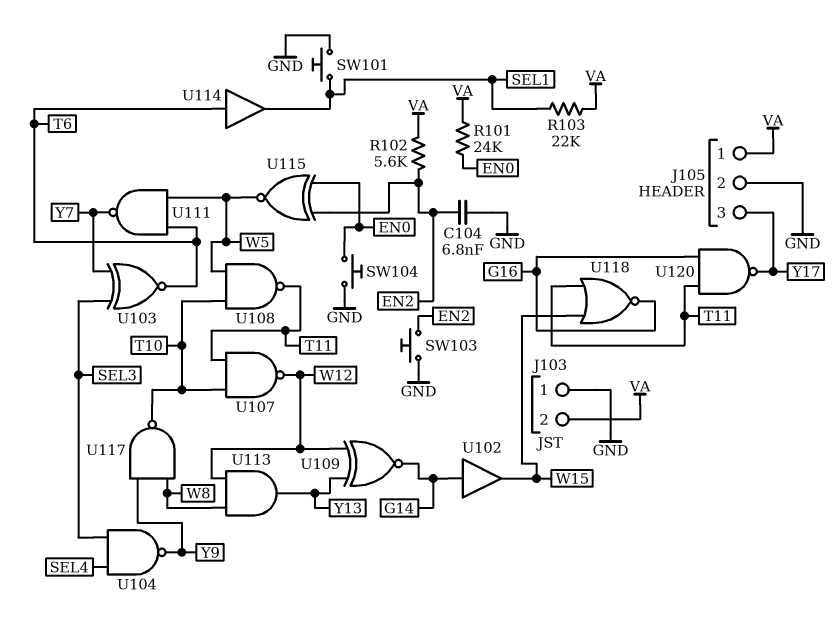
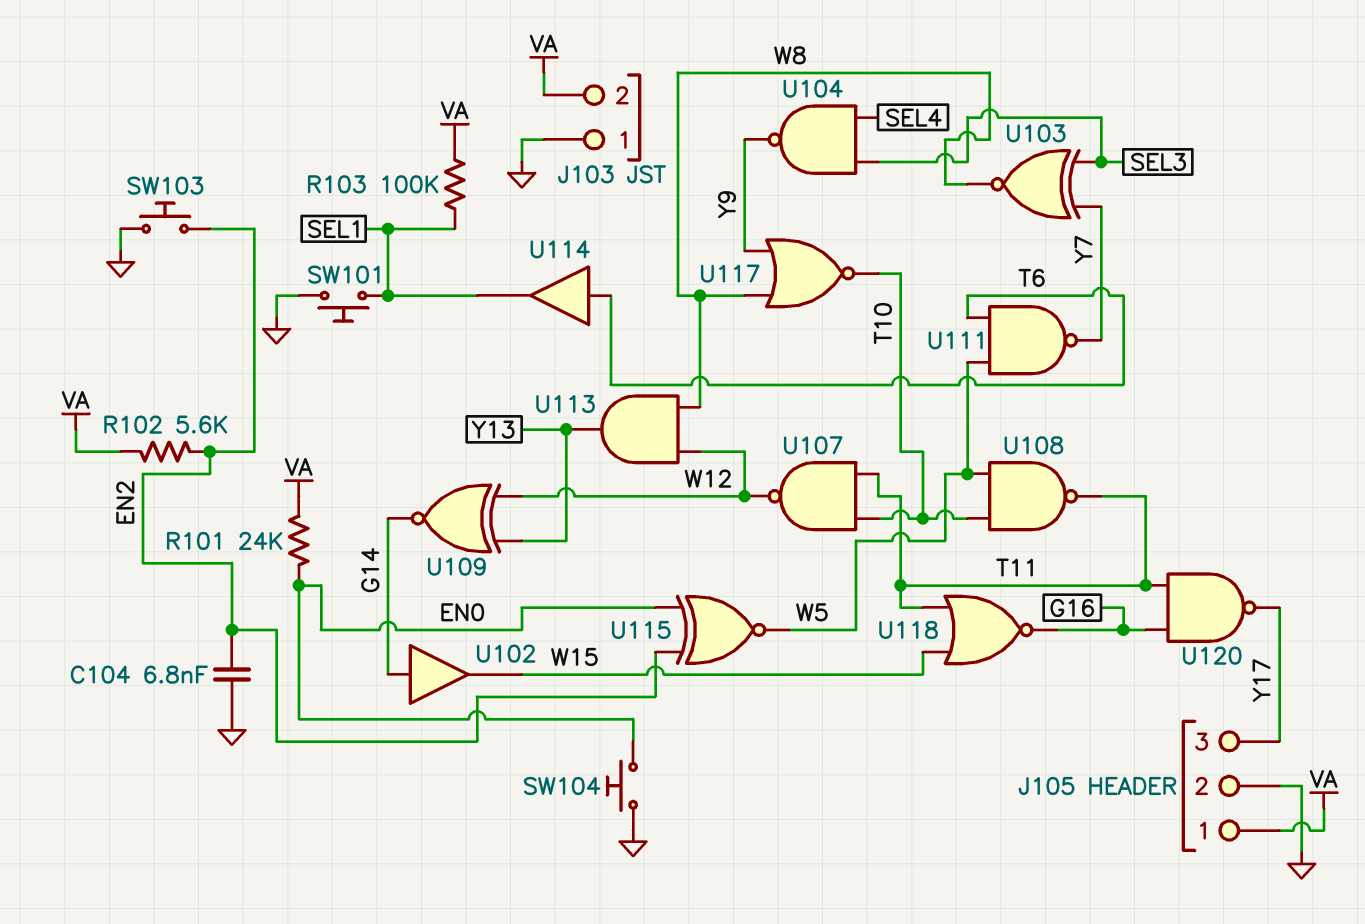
R103: 22k (SEL1, VA) -> 100k (SEL1, VA)
U103: XNOR (in SEL3, in Y7, out T6) -> XNOR (in SEL3, in Y7, out W8)
U117: NAND (in W8, in Y9, out T10) -> NOR (in W8, in Y9, out T10)

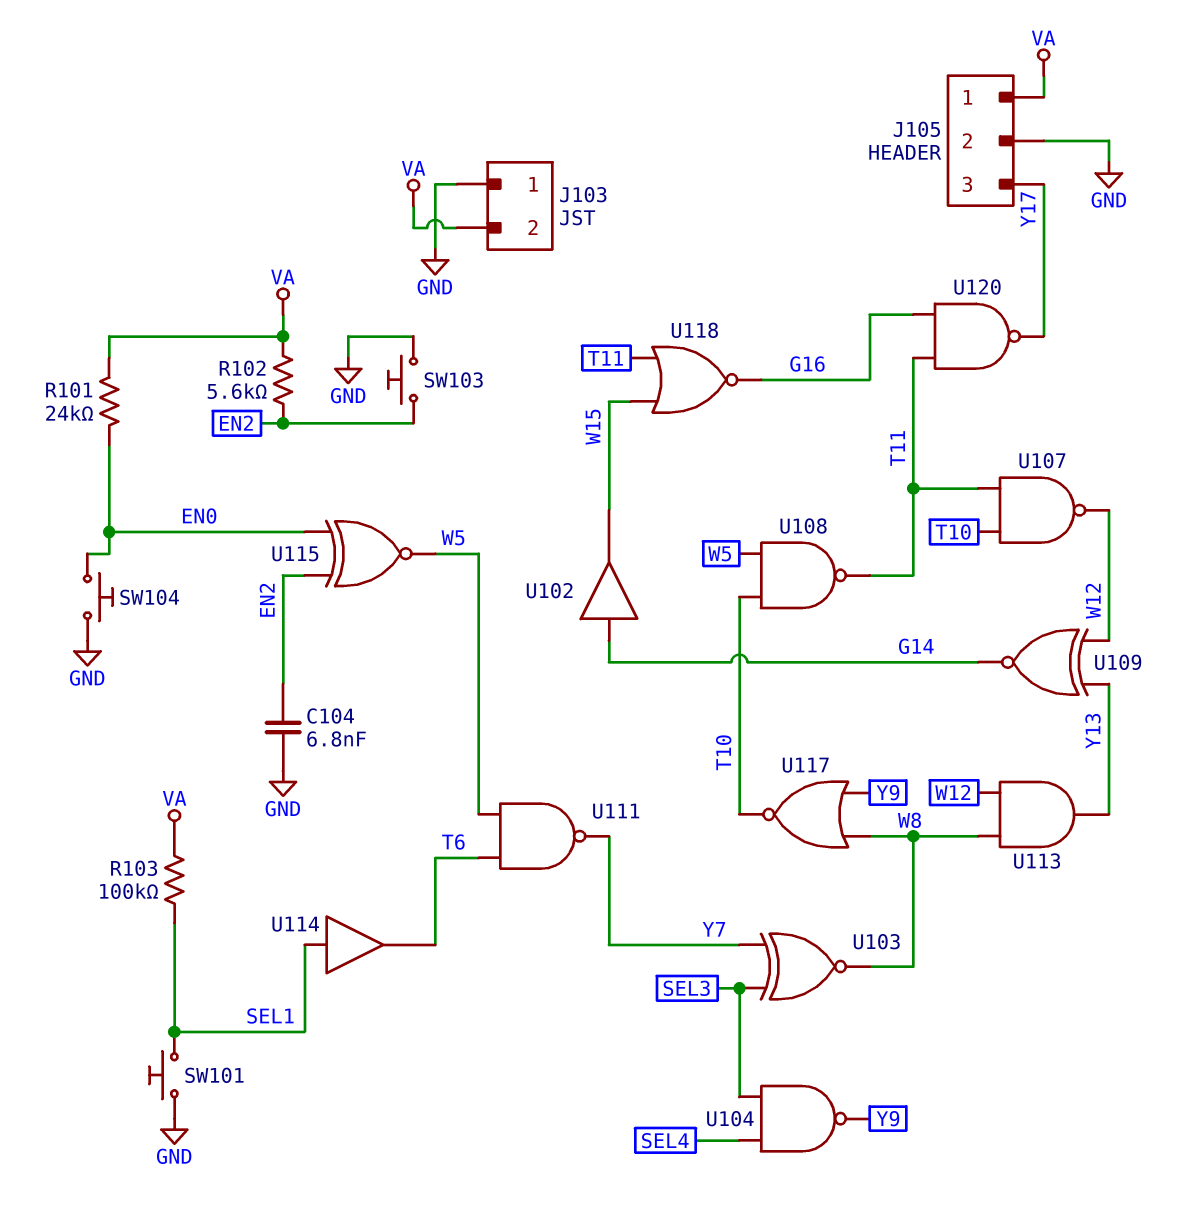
U114: buffer (in T6, out SEL1) -> buffer (in SEL1, out T6)

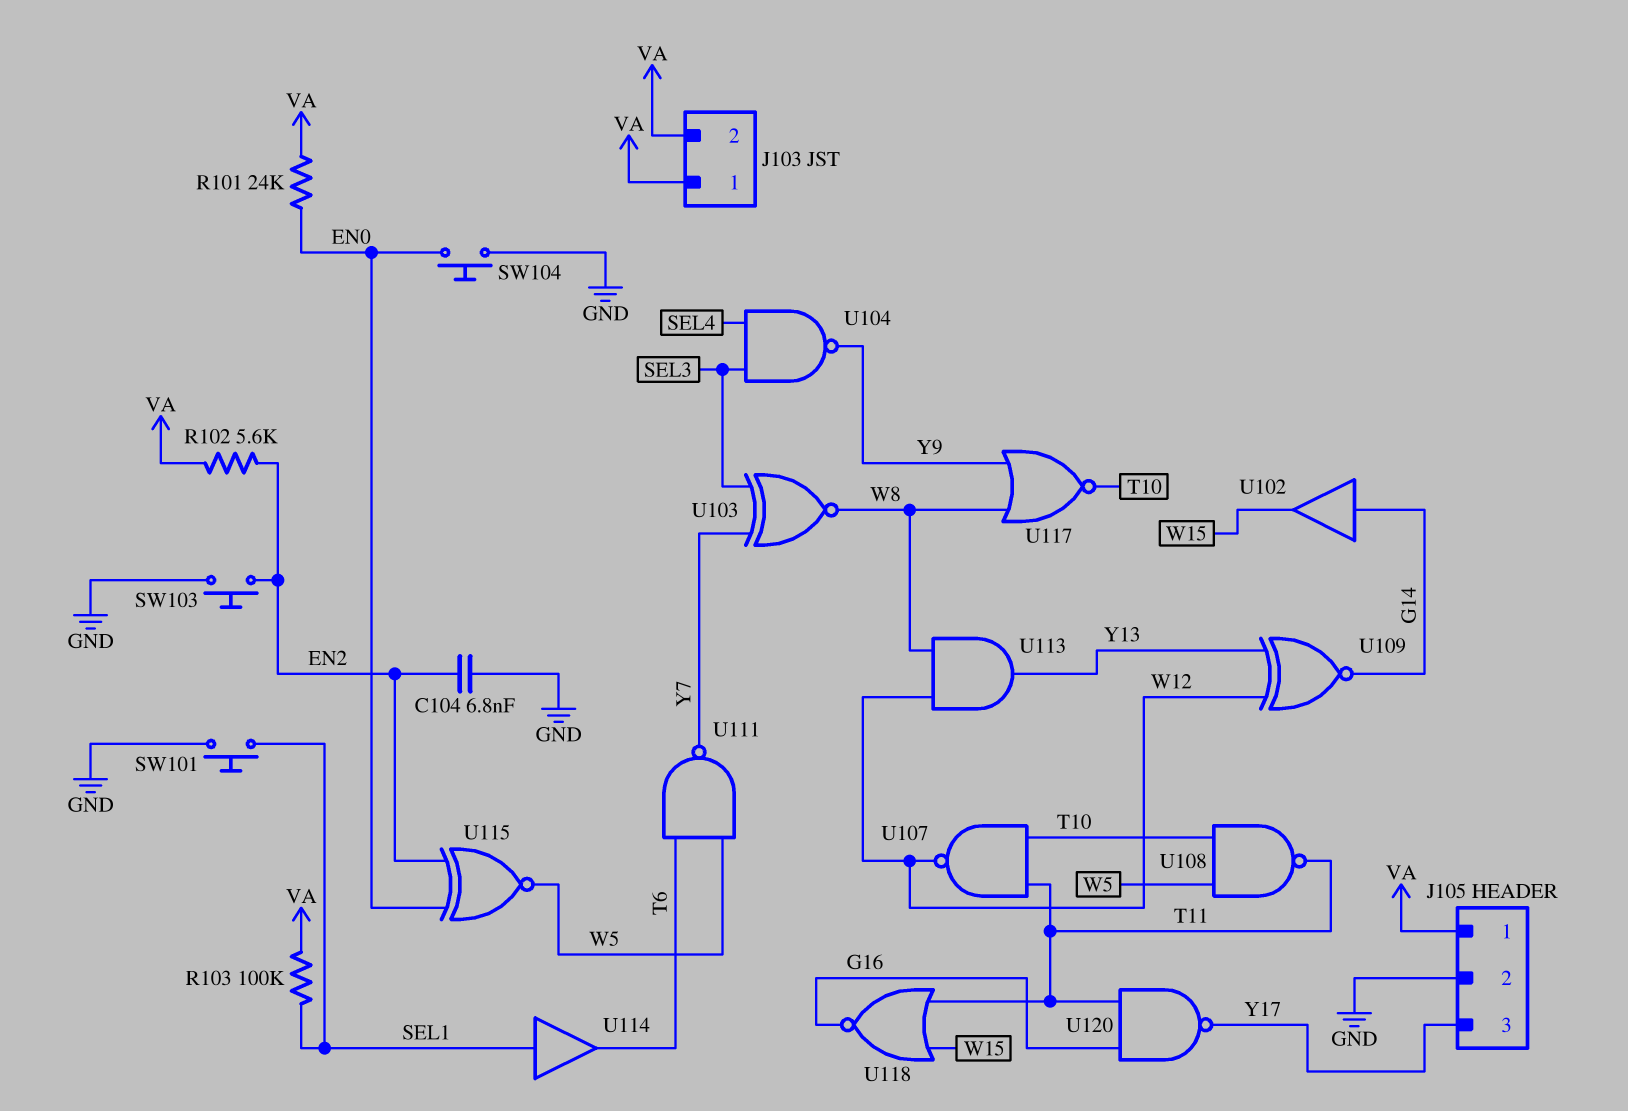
J103 pin 1: GND -> VA

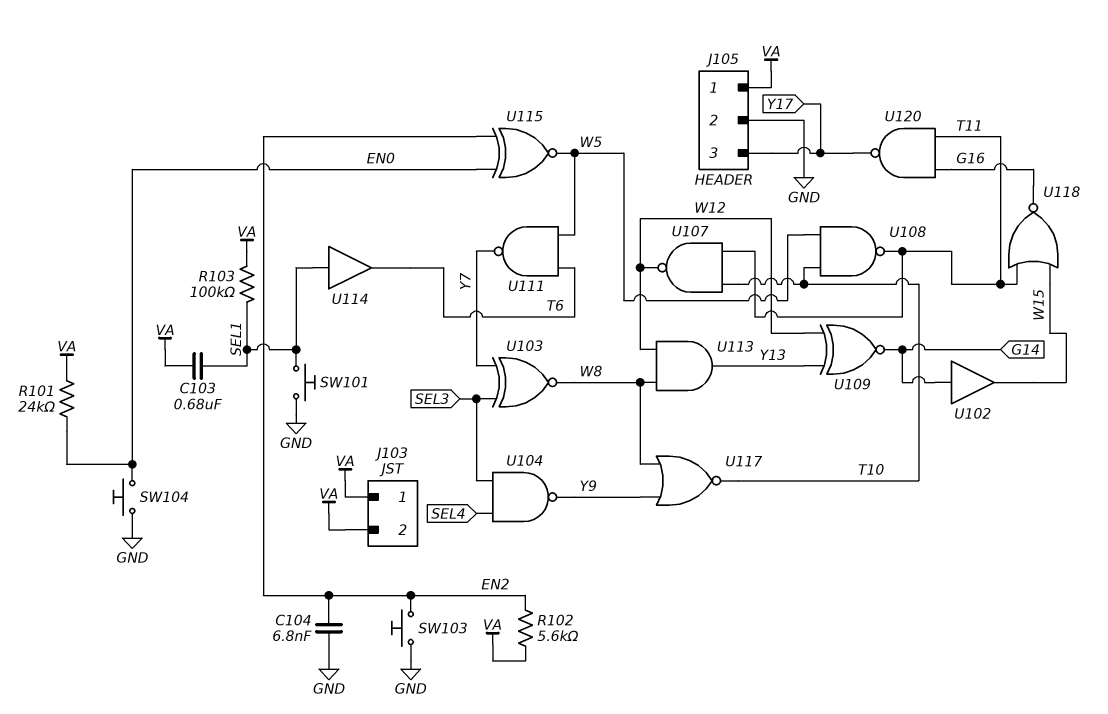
C103: none -> 680nF (SEL1, VA)

